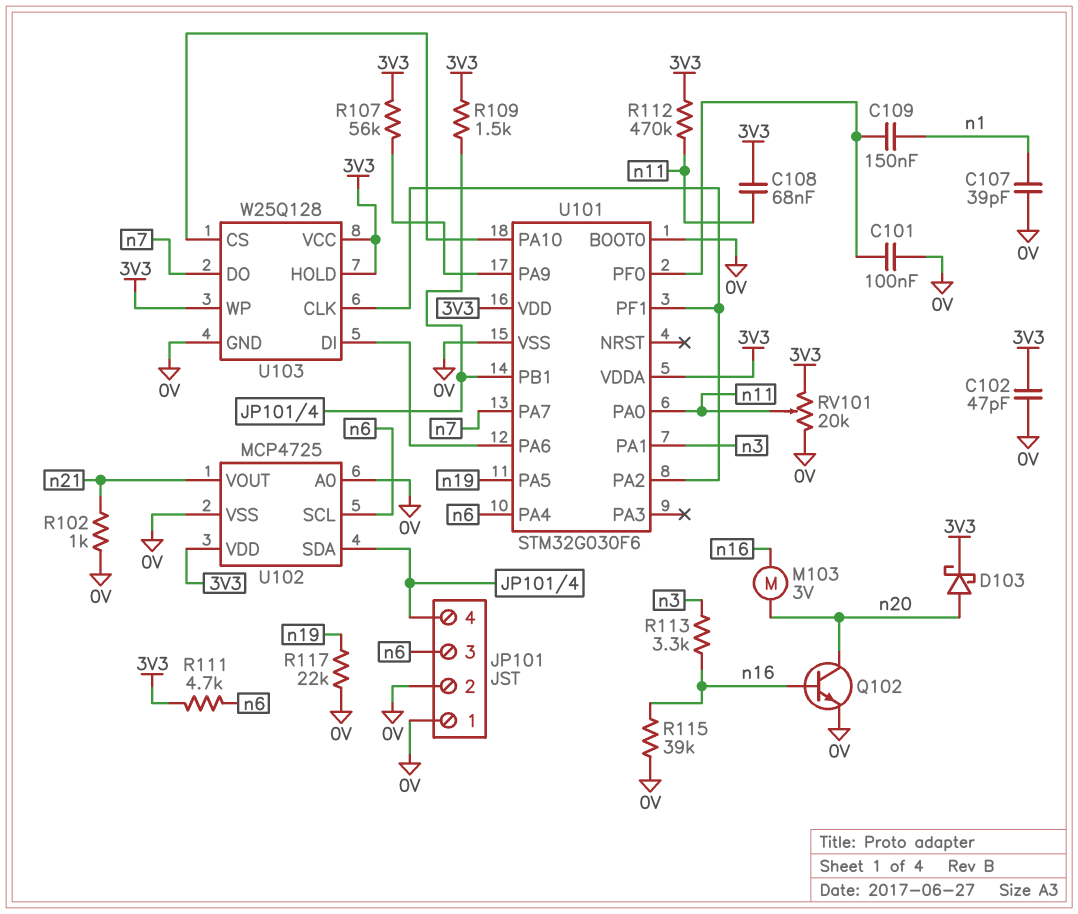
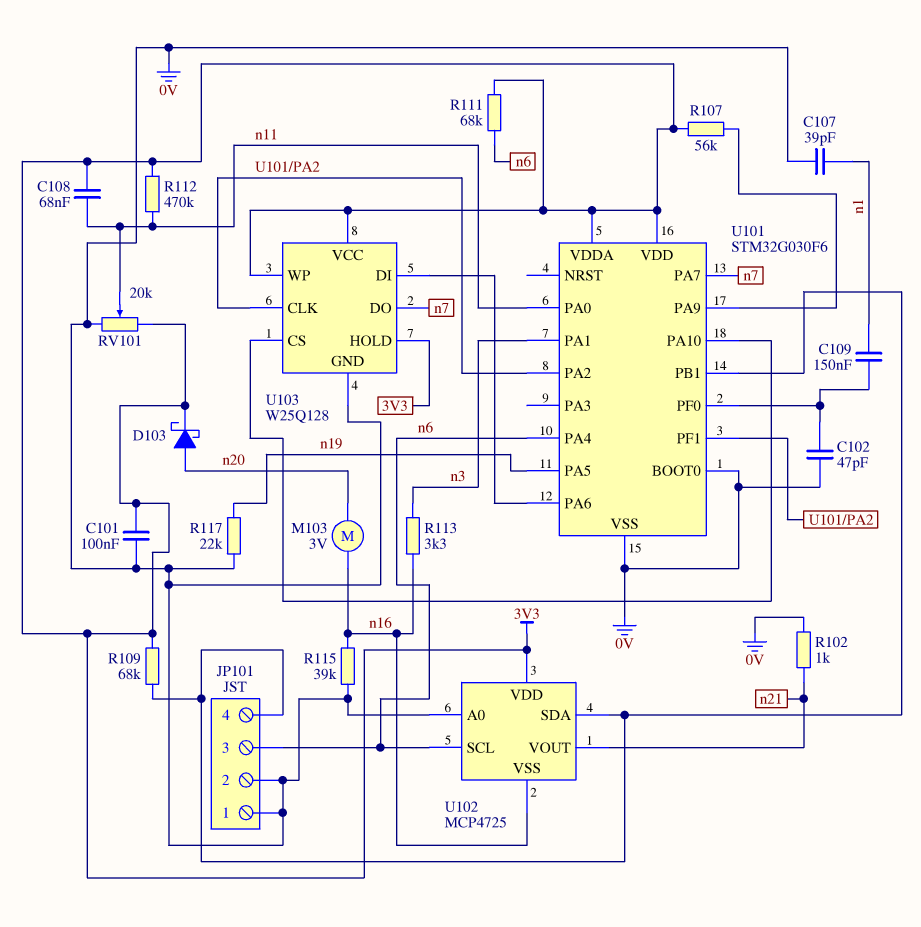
C101: 100nF (0V, U101/PF0) -> 100nF (0V, 3V3)
C102: 47pF (0V, 3V3) -> 47pF (0V, U101/PF0)
Q102: NPN (B n16, C n20, E 0V) -> none
R109: 1.5k (3V3, JP101/4) -> 68k (3V3, JP101/4)
R111: 4.7k (3V3, n6) -> 68k (3V3, n6)
U102 pin VSS: 0V -> n16

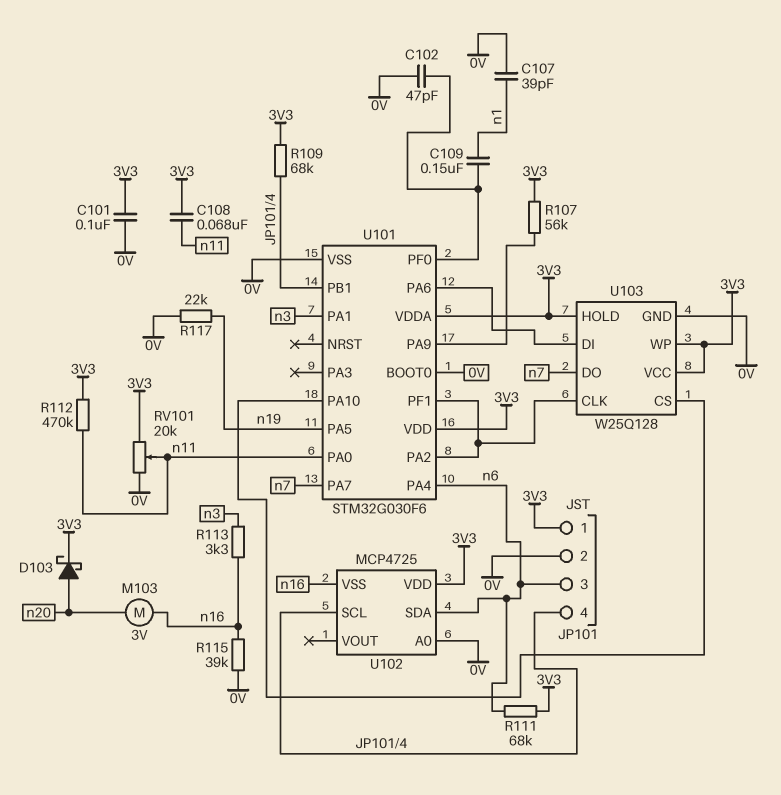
JP101 pin 1: 0V -> 3V3
R102: 1k (0V, n21) -> none
U102 pin SCL: n6 -> JP101/4
U102 pin SDA: JP101/4 -> n6
U102 pin VOUT: n21 -> none

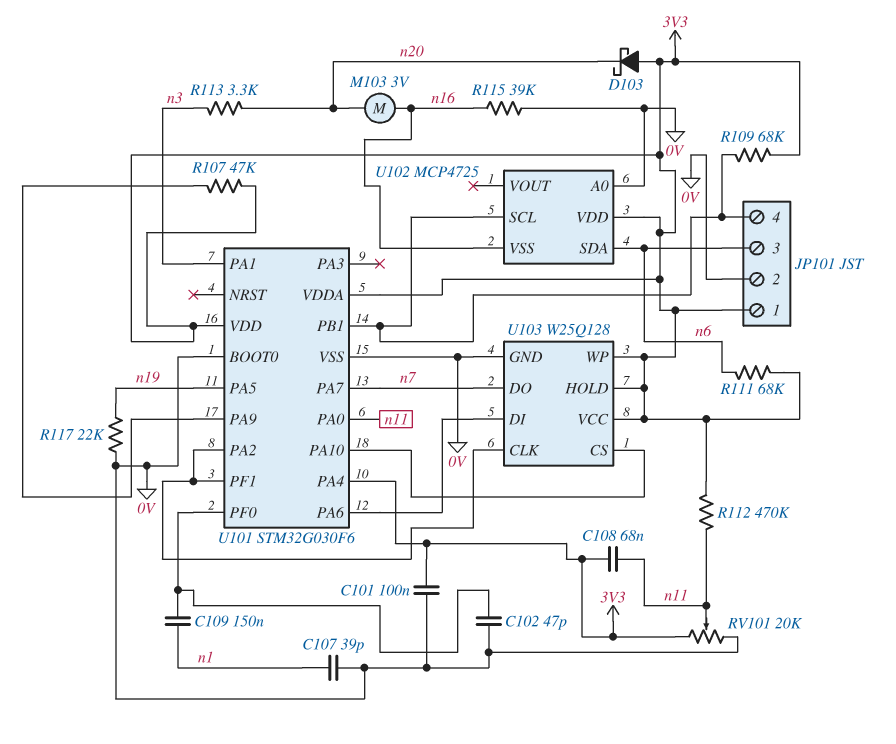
D103: schottky (A n20, K 3V3) -> schottky (A 3V3, K n20)
R107: 56k (3V3, U101/PA9) -> 47k (3V3, U101/PA9)
R113: 3.3k (n3, n16) -> 3.3k (n3, n20)
U101 pin PA4: n6 -> 3V3

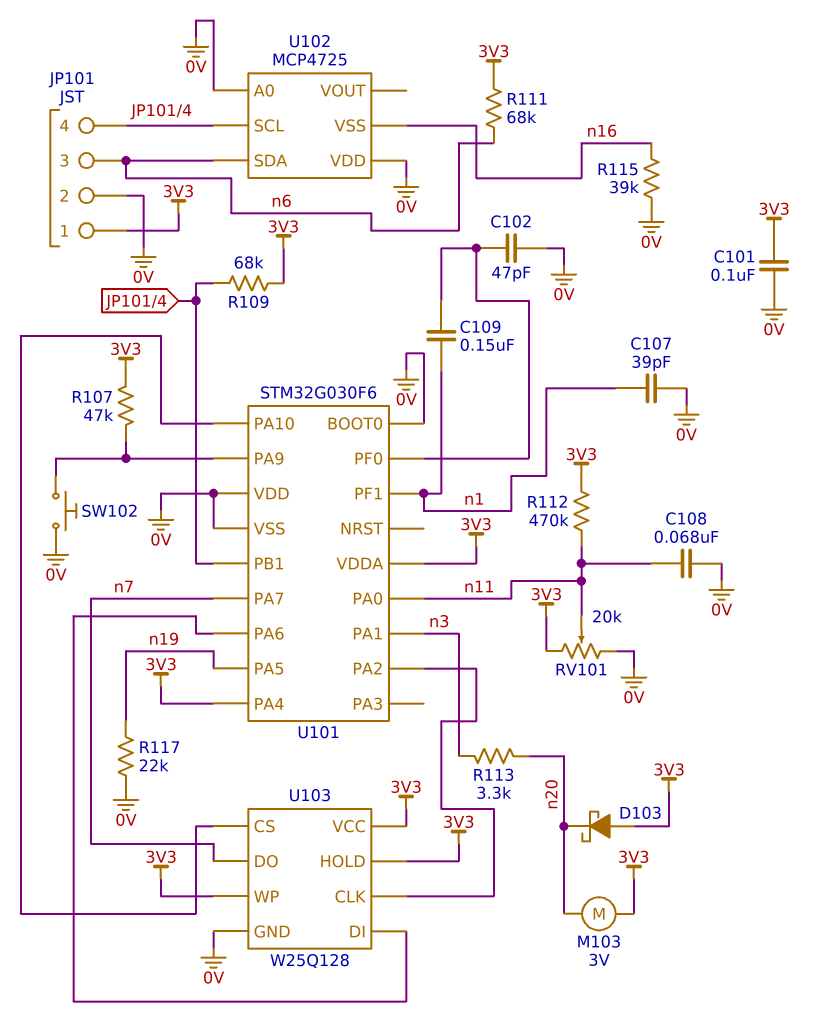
C108: 68nF (3V3, n11) -> 68nF (0V, n11)
M103: motor 3V (n16, n20) -> motor 3V (3V3, n20)
SW102: none -> button (0V, U101/PA9)
U101 pin PF1: U101/PA2 -> n1
U101 pin VDD: 3V3 -> 0V
U102 pin VDD: 3V3 -> 0V

